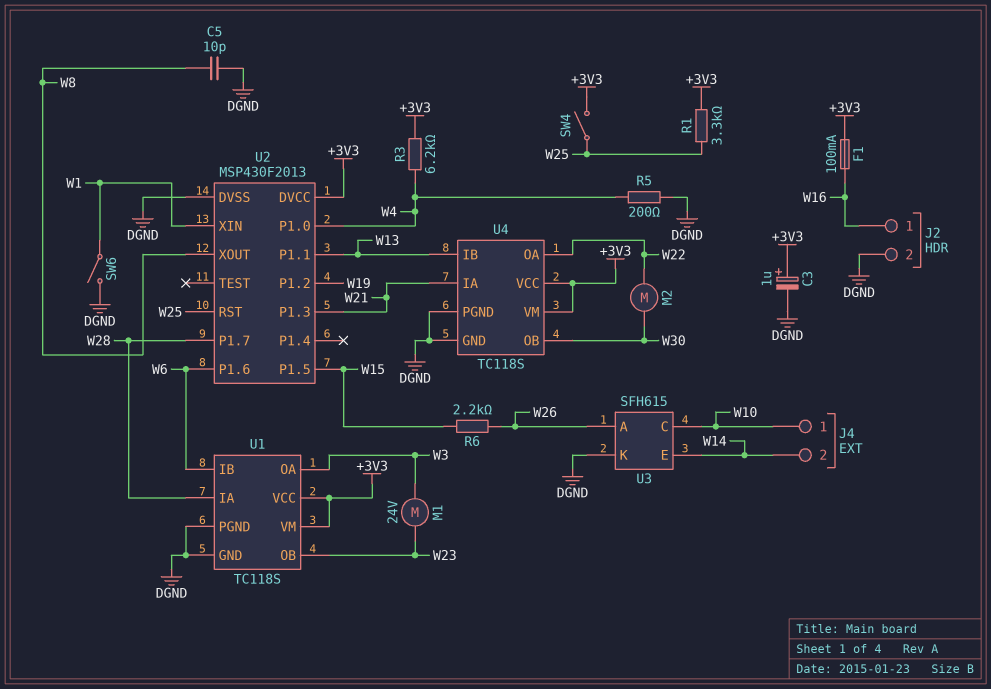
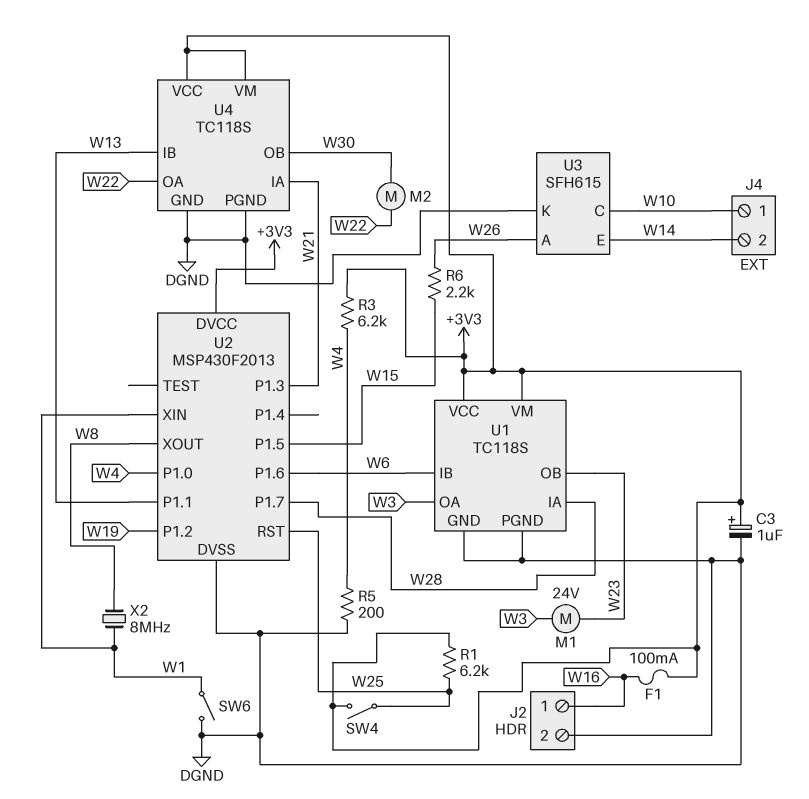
C5: 10pF (DGND, W8) -> none
R1: 3.3k (+3V3, W25) -> 6.2k (+3V3, W25)
X2: none -> 8MHz (W1, W8)

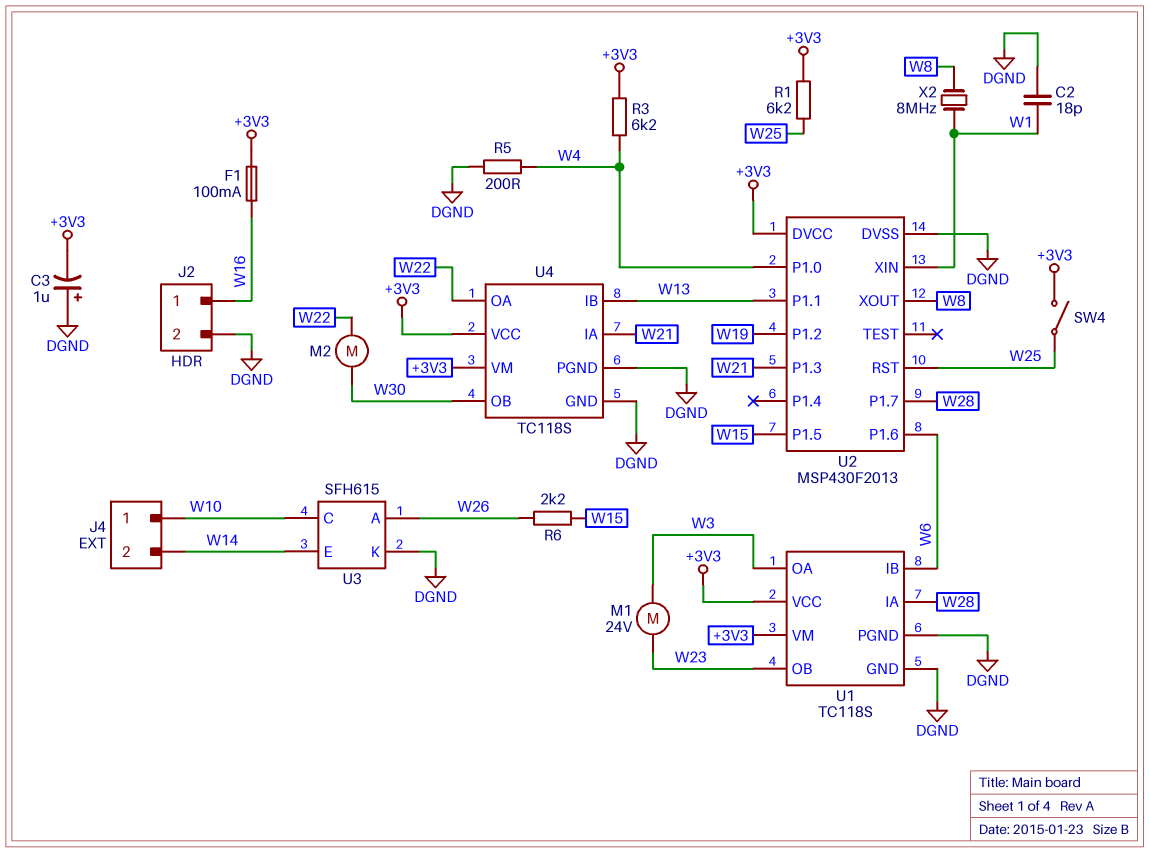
C2: none -> 18pF (DGND, W1)
C3: 1uF (plus +3V3, minus DGND) -> 1uF (plus DGND, minus +3V3)
SW6: switch (DGND, W1) -> none

